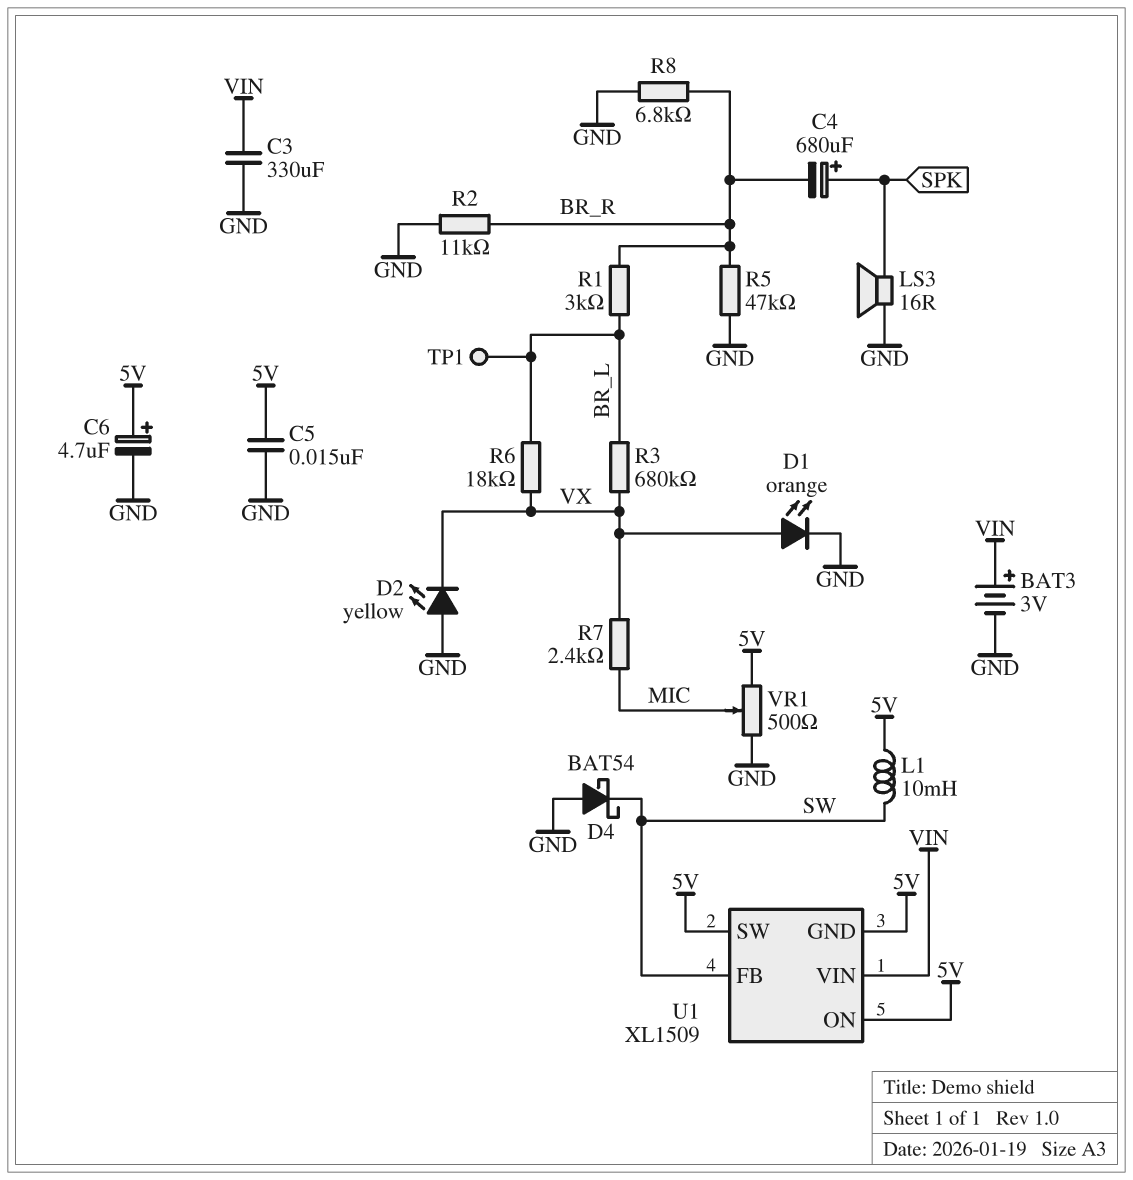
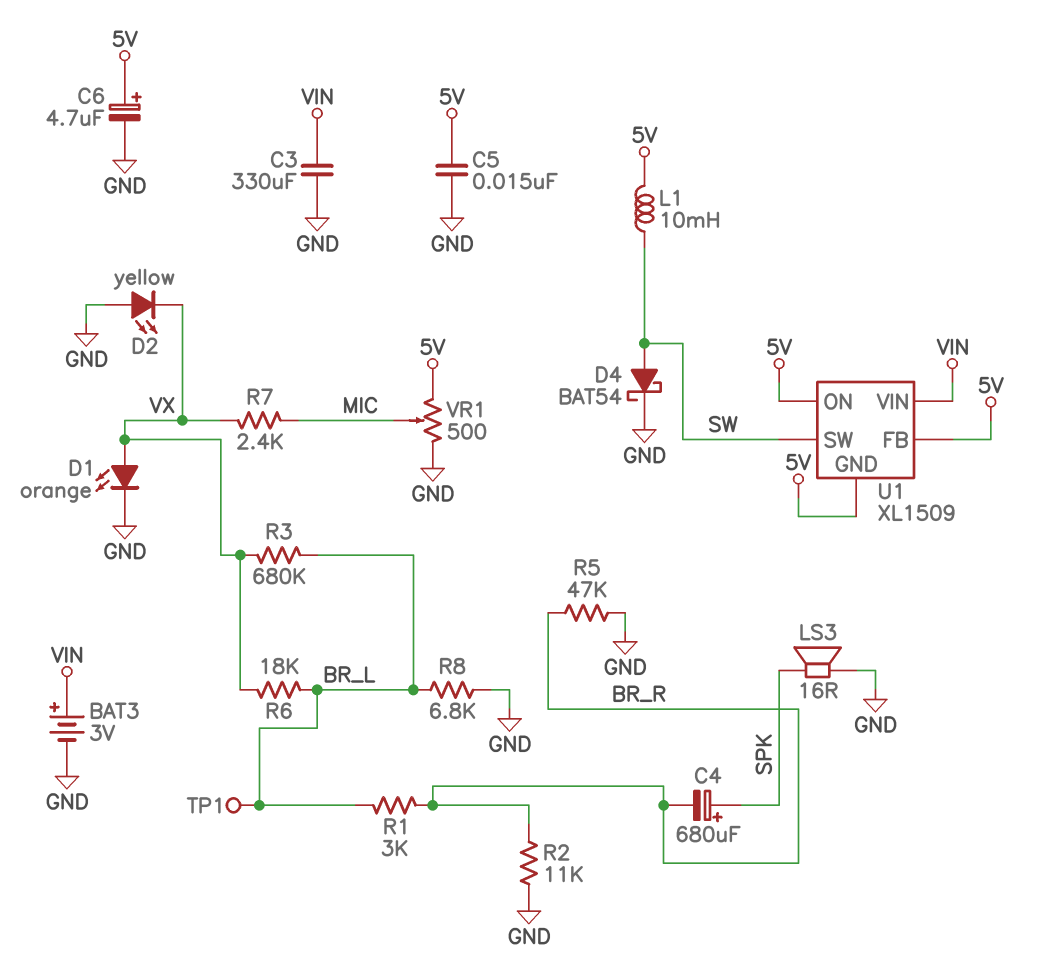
D4: schottky BAT54 (A GND, K SW) -> schottky BAT54 (A SW, K GND)
R8: 6.8k (BR_R, GND) -> 6.8k (BR_L, GND)
U1 pin FB: SW -> 5V
U1 pin SW: 5V -> SW

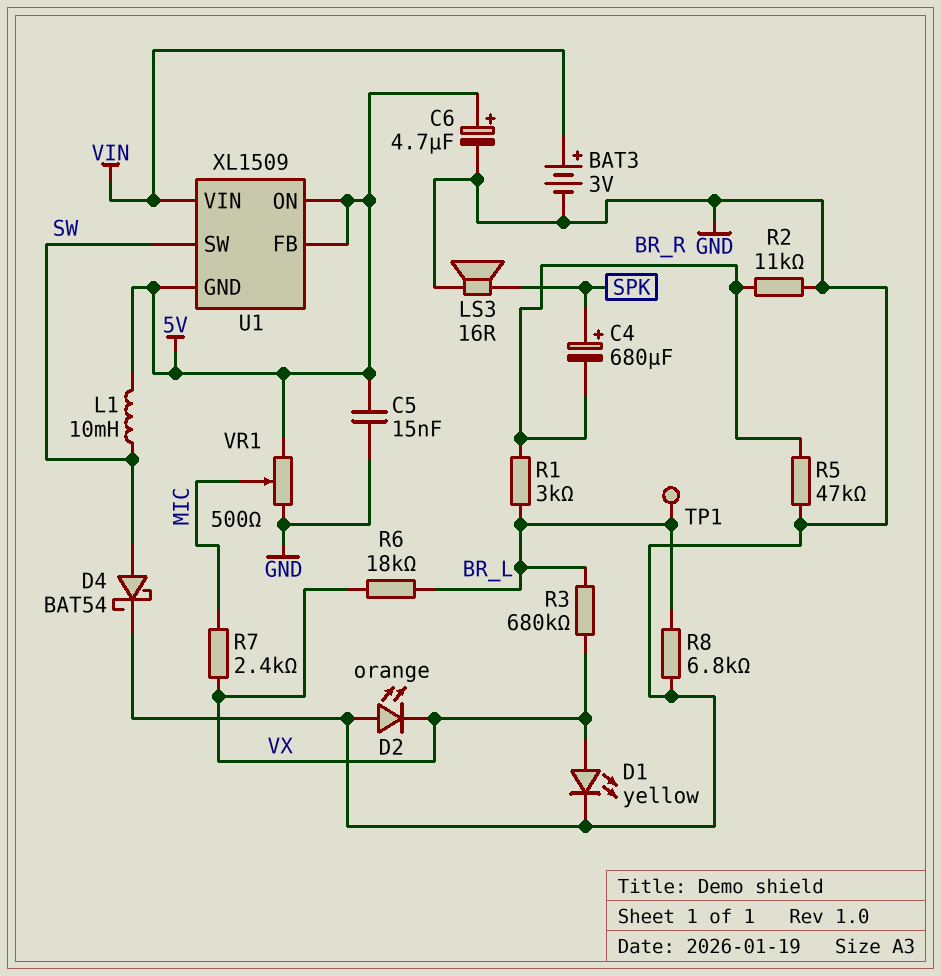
C3: 330uF (GND, VIN) -> none
D1: LED orange (A VX, K GND) -> LED yellow (A VX, K GND)
D2: LED yellow (A GND, K VX) -> LED orange (A GND, K VX)

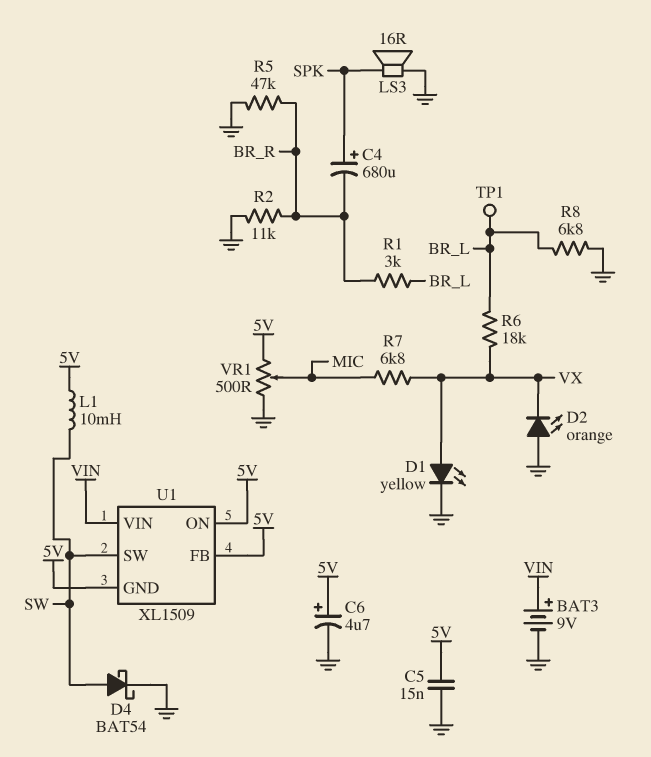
BAT3: 3V (plus VIN, minus GND) -> 9V (plus VIN, minus GND)
R3: 680k (BR_L, VX) -> none
R7: 2.4k (MIC, VX) -> 6.8k (MIC, VX)

